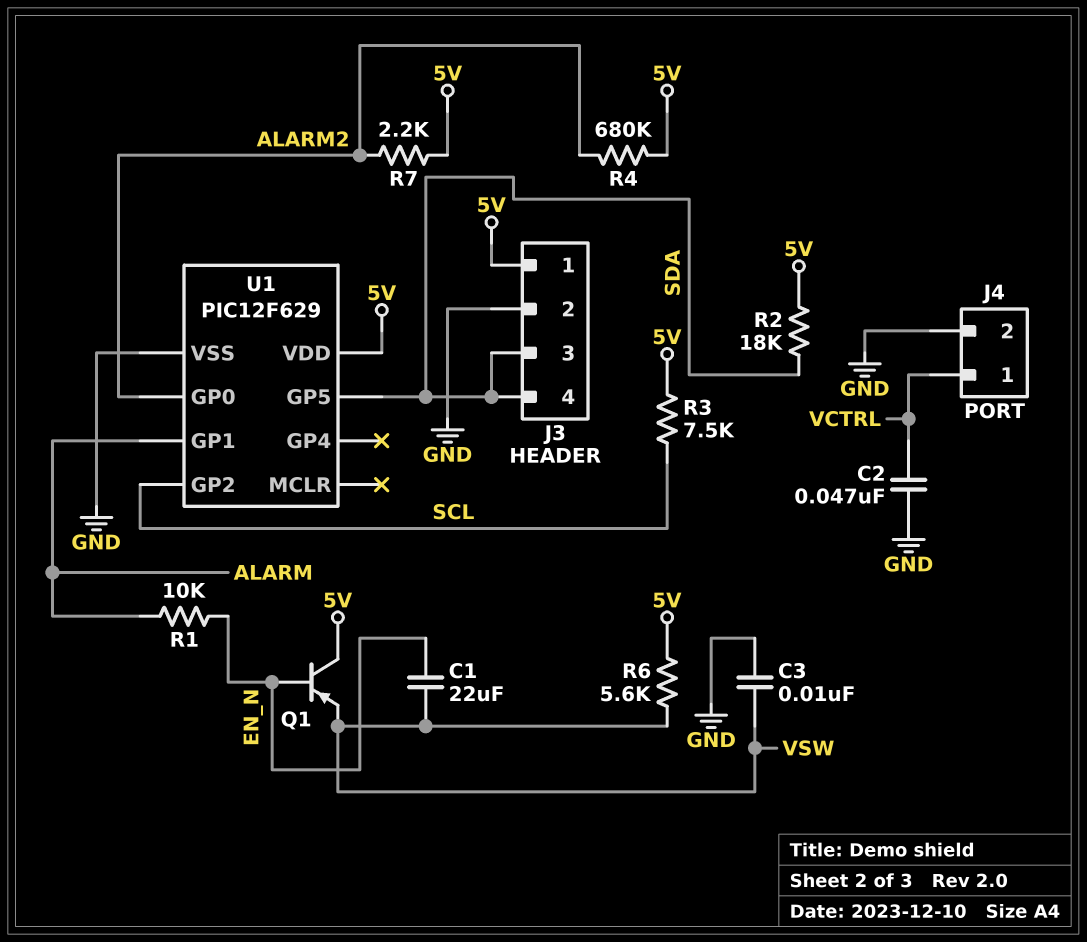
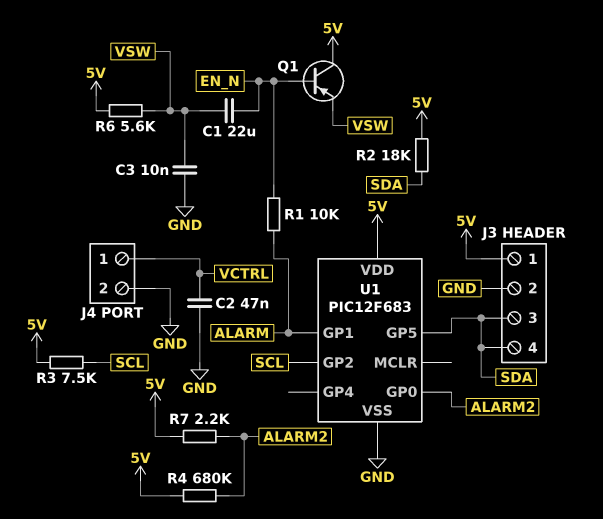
U1: PIC12F629 -> PIC12F683

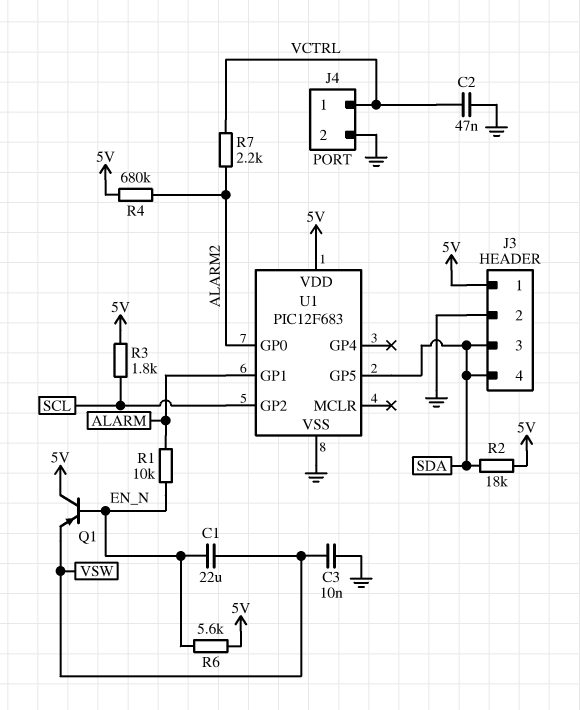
R3: 7.5k (5V, SCL) -> 1.8k (5V, SCL)
R6: 5.6k (5V, VSW) -> 5.6k (5V, EN_N)
R7: 2.2k (5V, ALARM2) -> 2.2k (ALARM2, VCTRL)

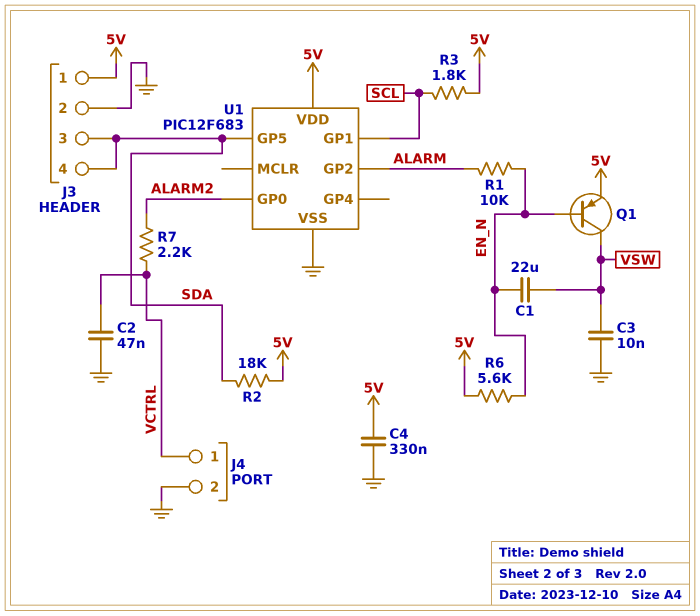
C4: none -> 330nF (5V, GND)
Q1: PNP (B EN_N, C 5V, E VSW) -> PNP (B EN_N, C VSW, E 5V)
R4: 680k (5V, ALARM2) -> none
U1 pin GP1: ALARM -> SCL
U1 pin GP2: SCL -> ALARM

